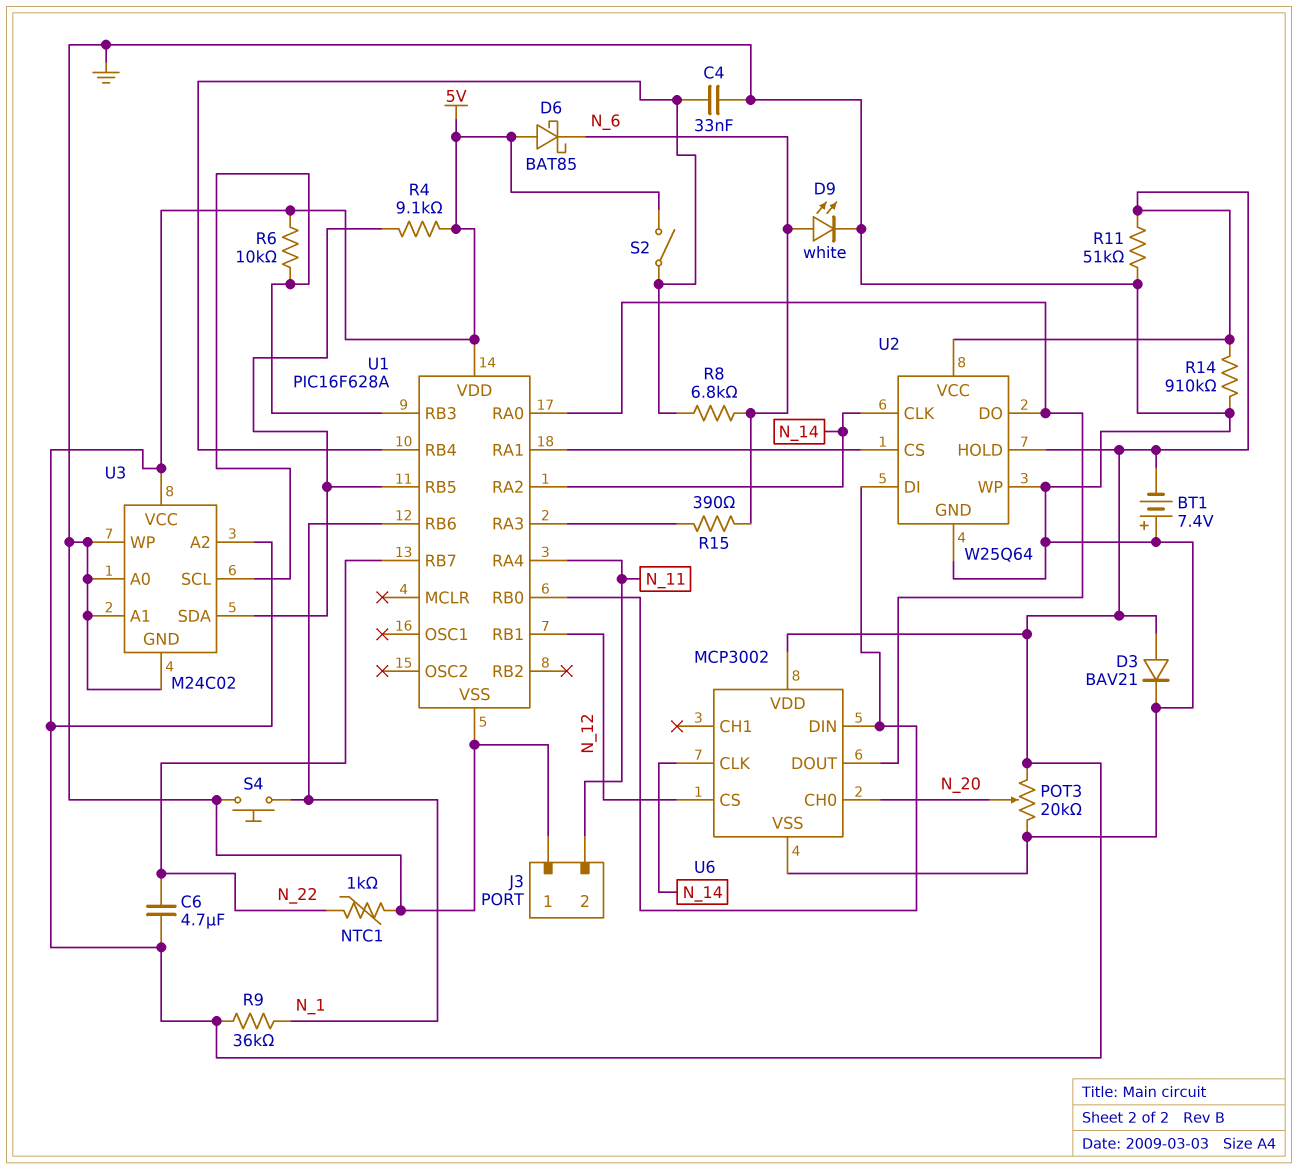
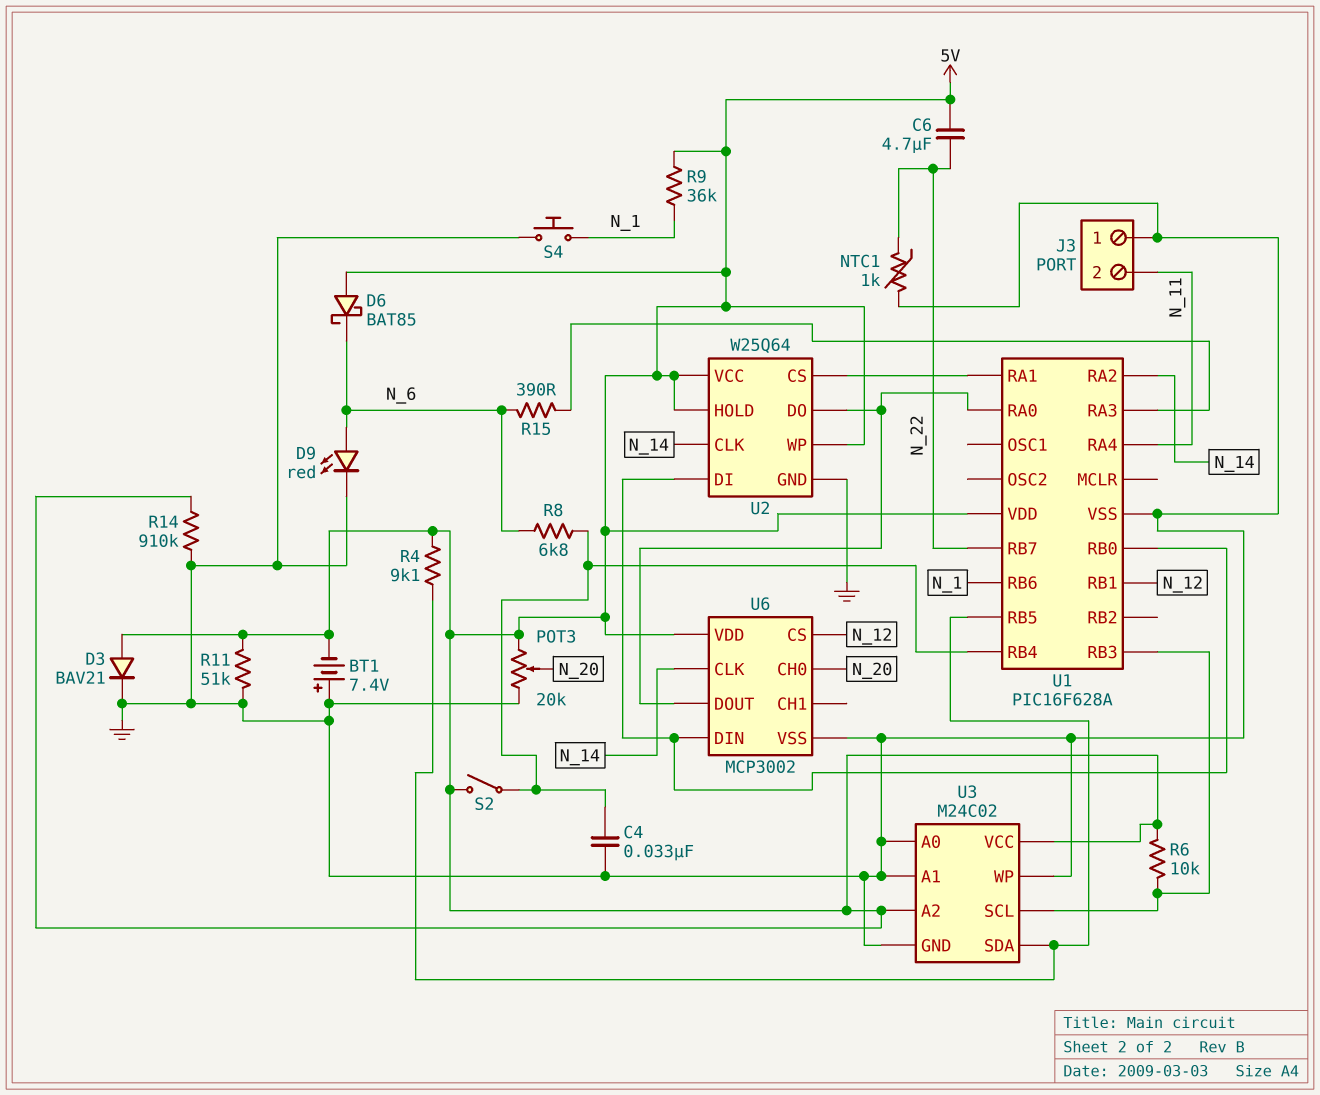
D9: LED white (A N_6, K GND) -> LED red (A N_6, K GND)
U2 pin WP: GND -> 5V

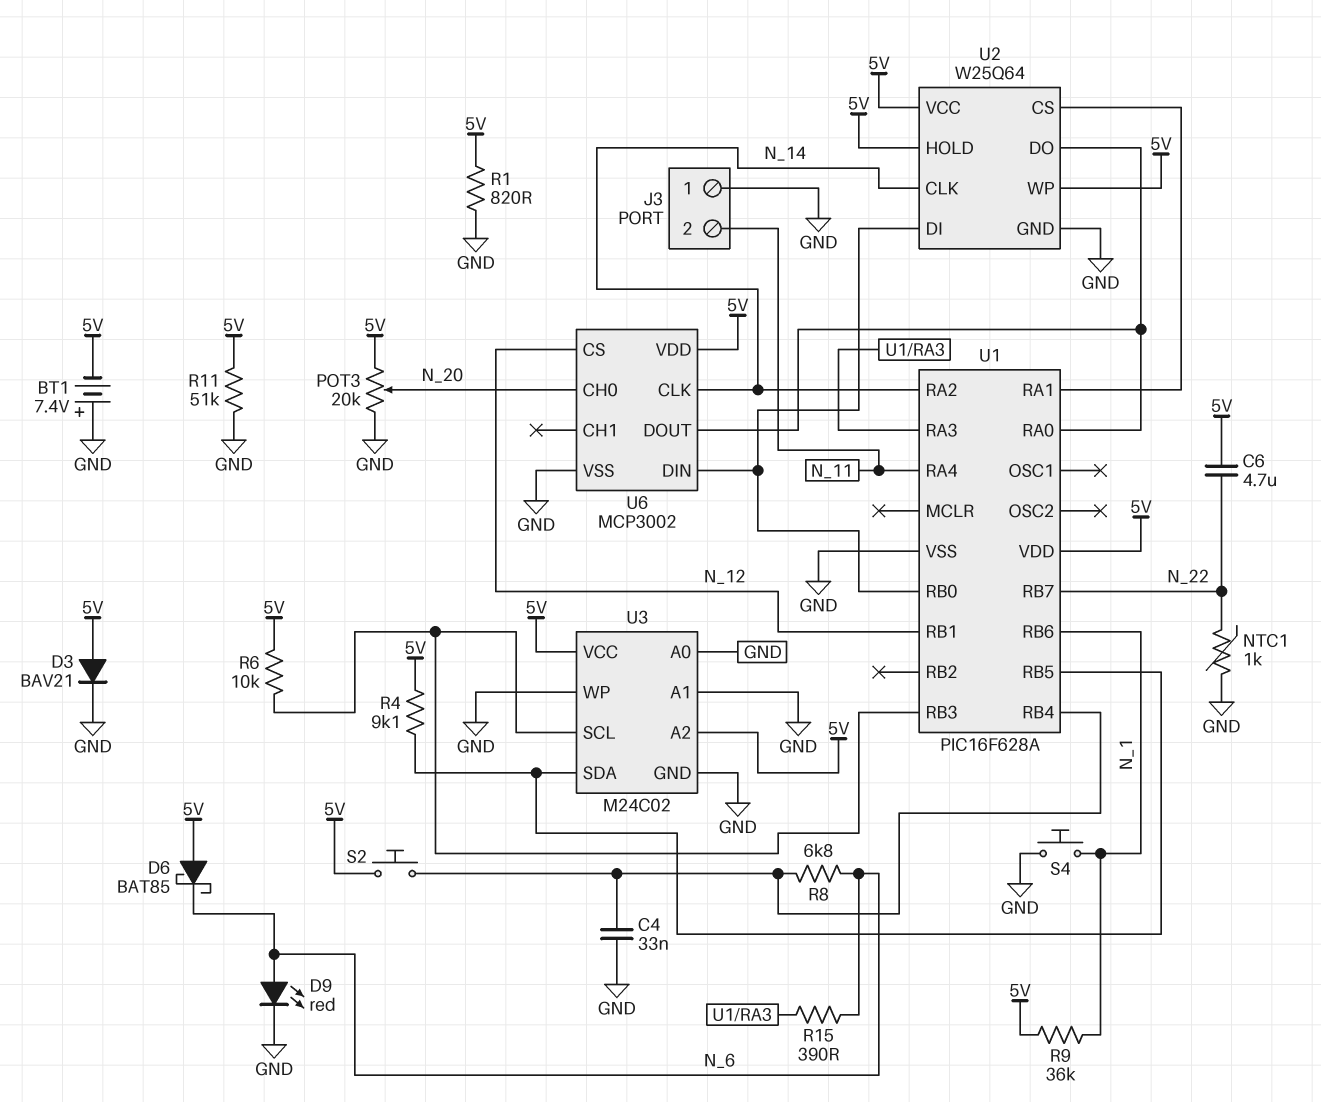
R1: none -> 820 (5V, GND)
R14: 910k (5V, GND) -> none
S2: switch (5V, U1/RB4) -> button (5V, U1/RB4)

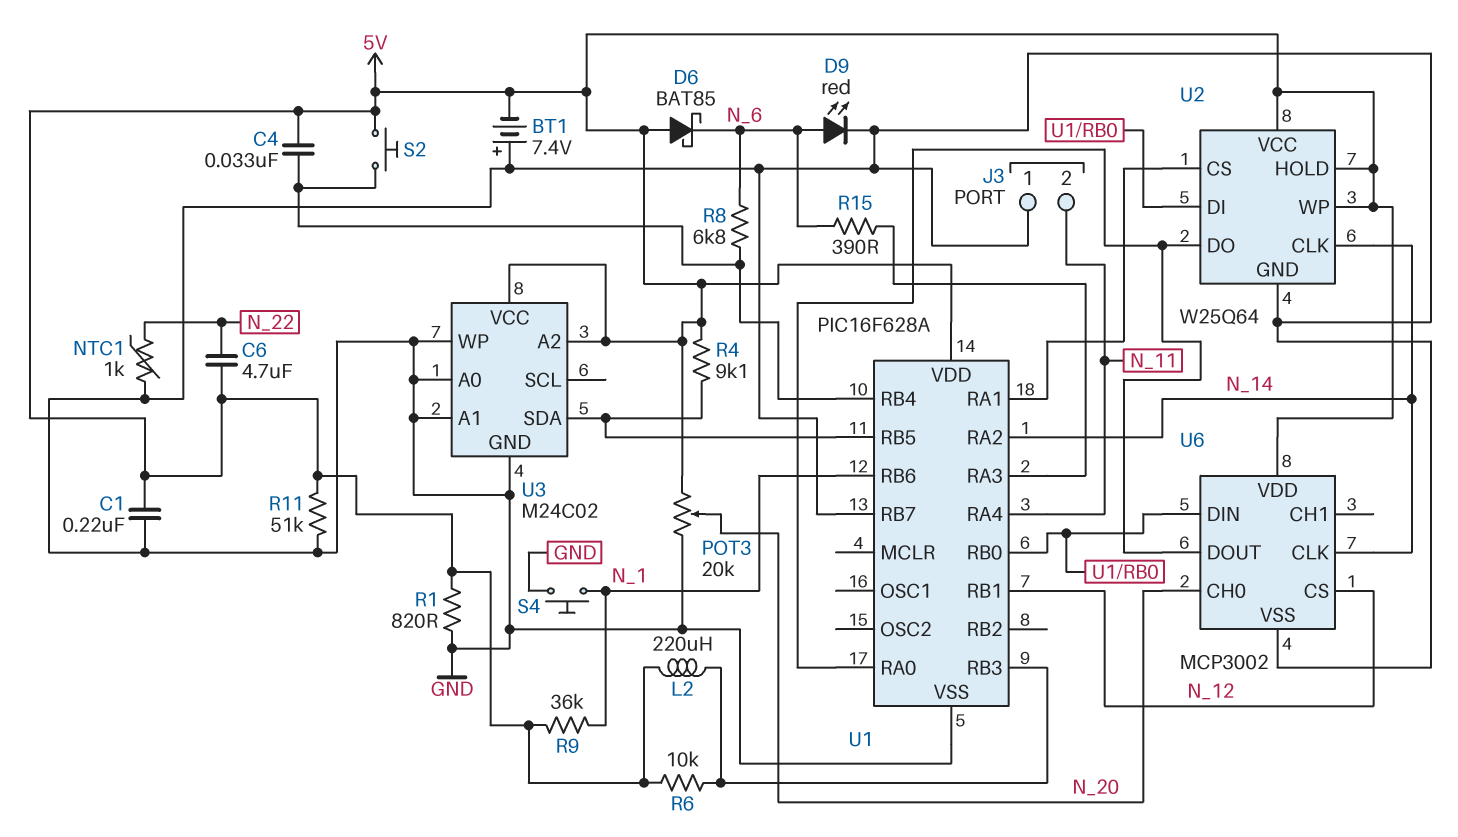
C1: none -> 220nF (5V, GND)
C4: 33nF (GND, U1/RB4) -> 33nF (5V, U1/RB4)
D3: diode BAV21 (A 5V, K GND) -> none
L2: none -> 220uH (5V, U1/RB3)
U1 pin RB7: N_22 -> GND
U3 pin SCL: U1/RB3 -> none

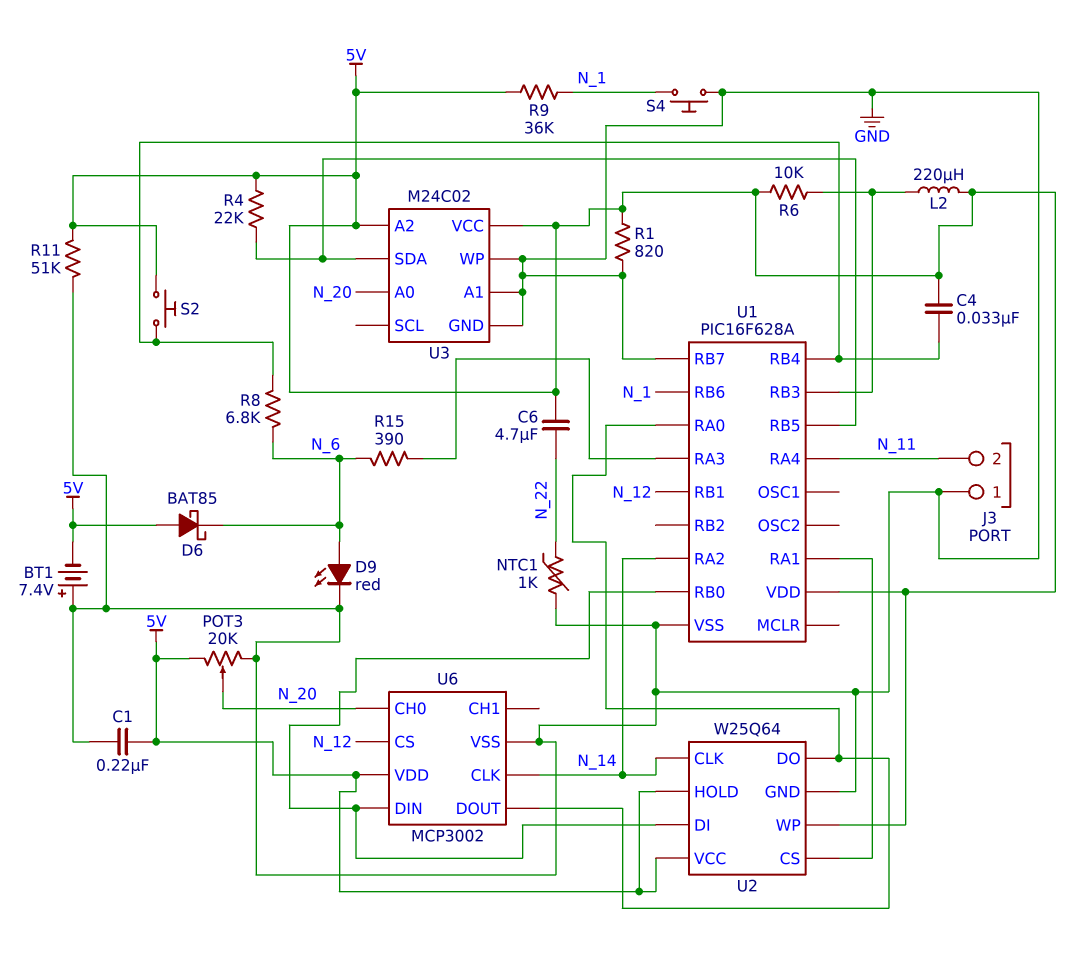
R4: 9.1k (5V, U1/RB5) -> 22k (5V, U1/RB5)
U3 pin A0: GND -> N_20

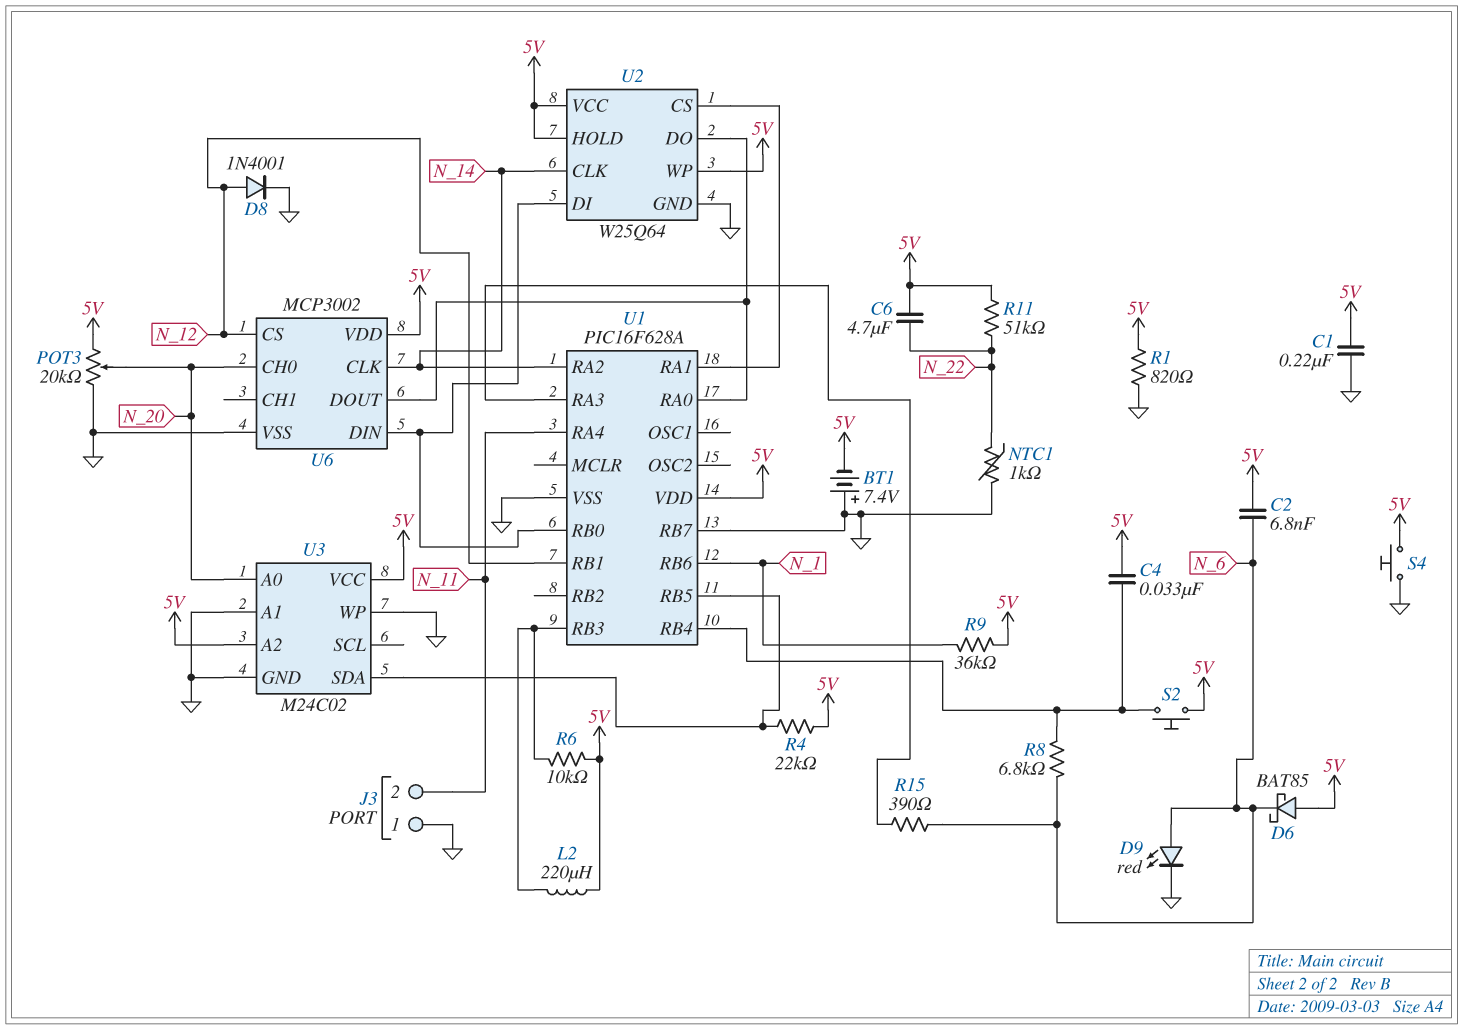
C2: none -> 6.8nF (5V, N_6)
D8: none -> diode 1N4001 (A N_12, K GND)
R11: 51k (5V, GND) -> 51k (5V, N_22)
S4: button (GND, N_1) -> button (5V, GND)

